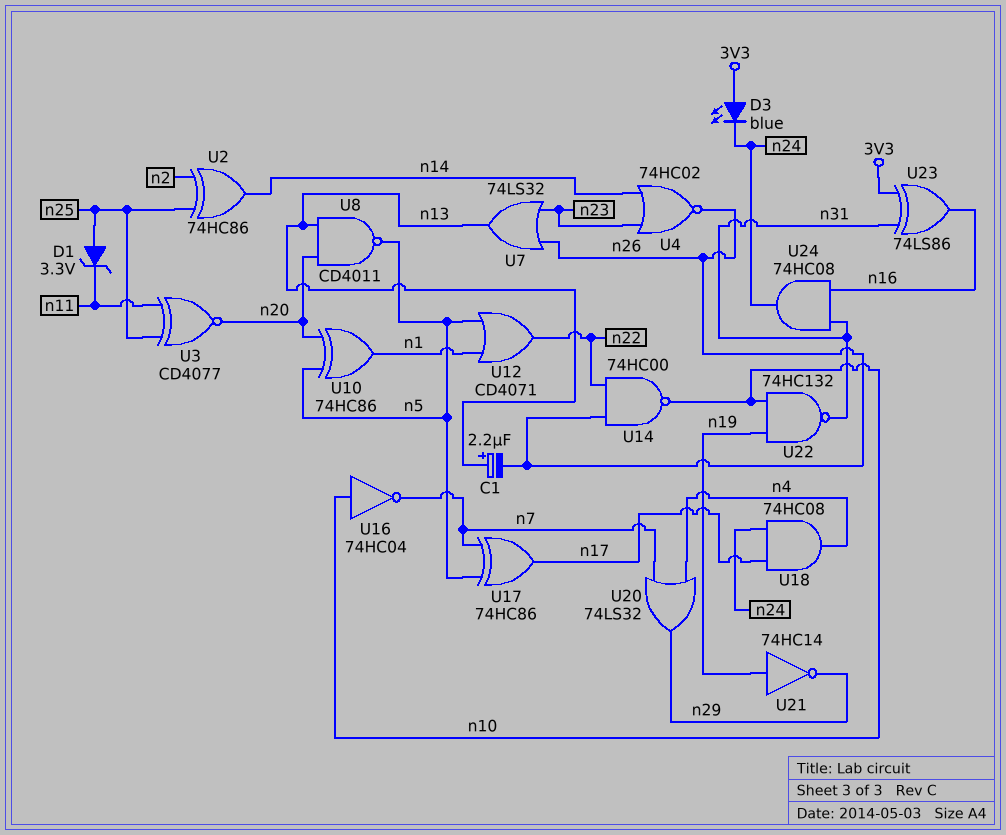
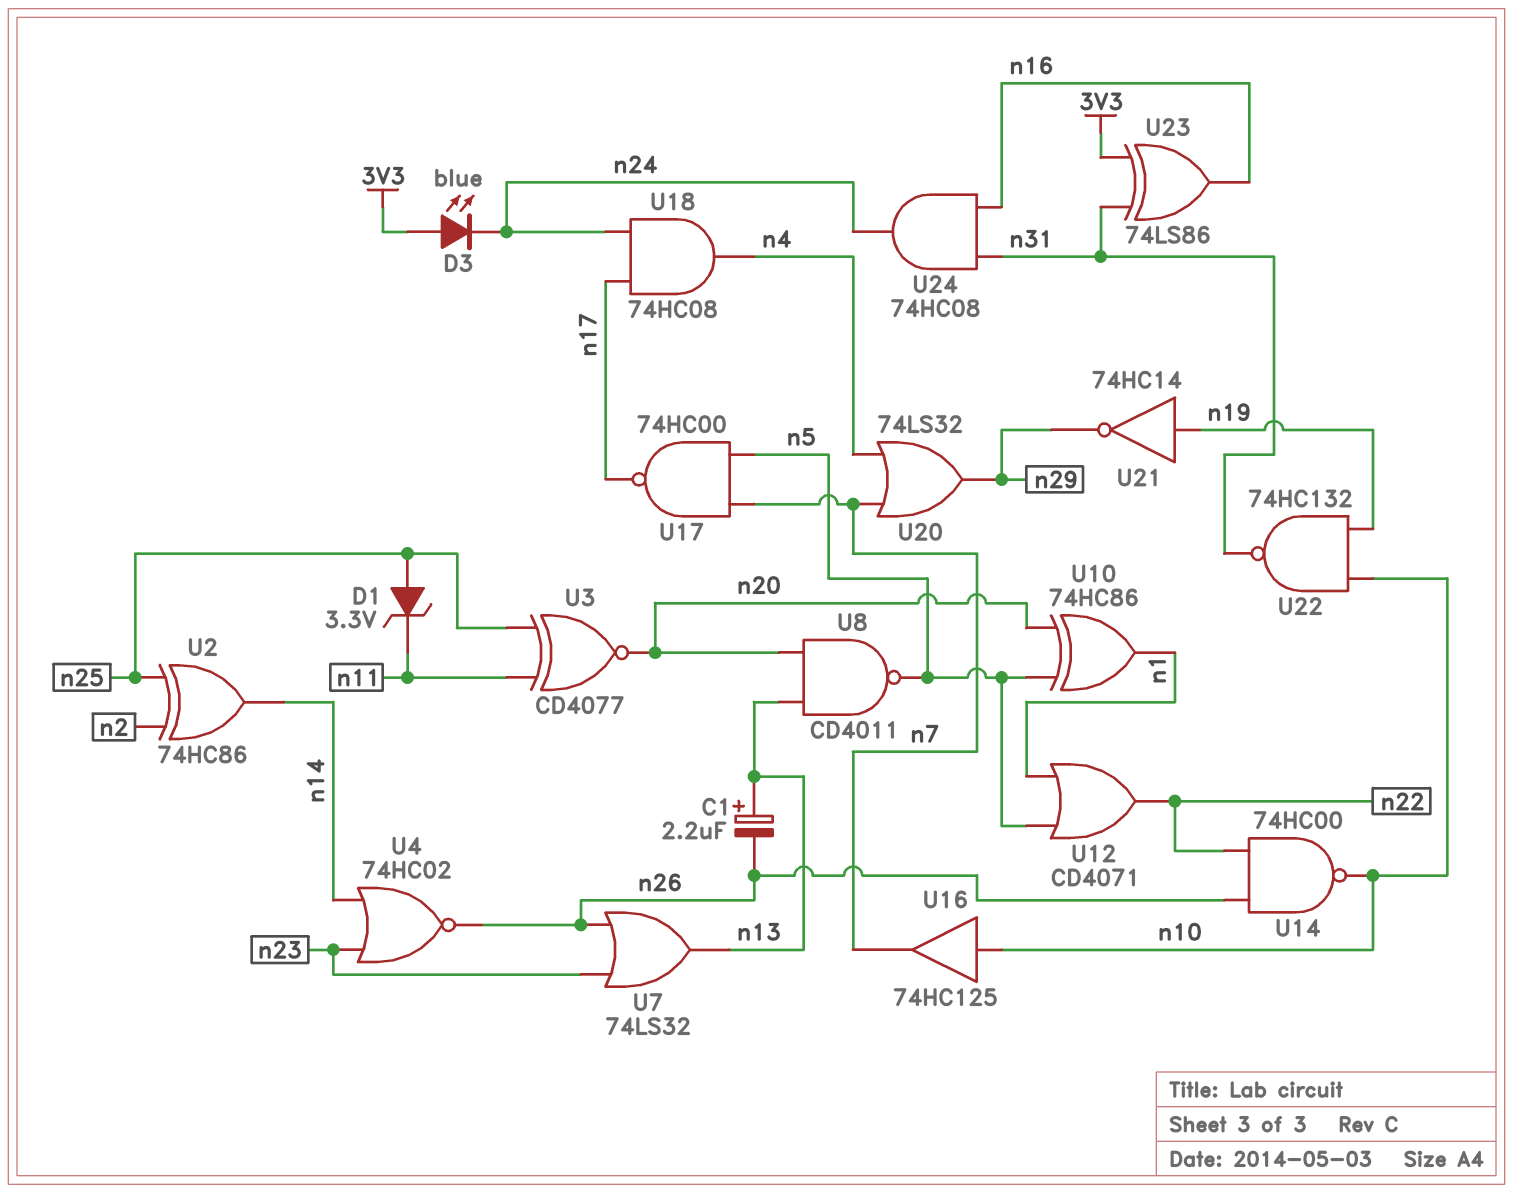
U16: NOT 74HC04 (in n10, out n7) -> buffer 74HC125 (in n10, out n7)
U17: XOR 74HC86 (in n5, in n7, out n17) -> NAND 74HC00 (in n5, in n7, out n17)

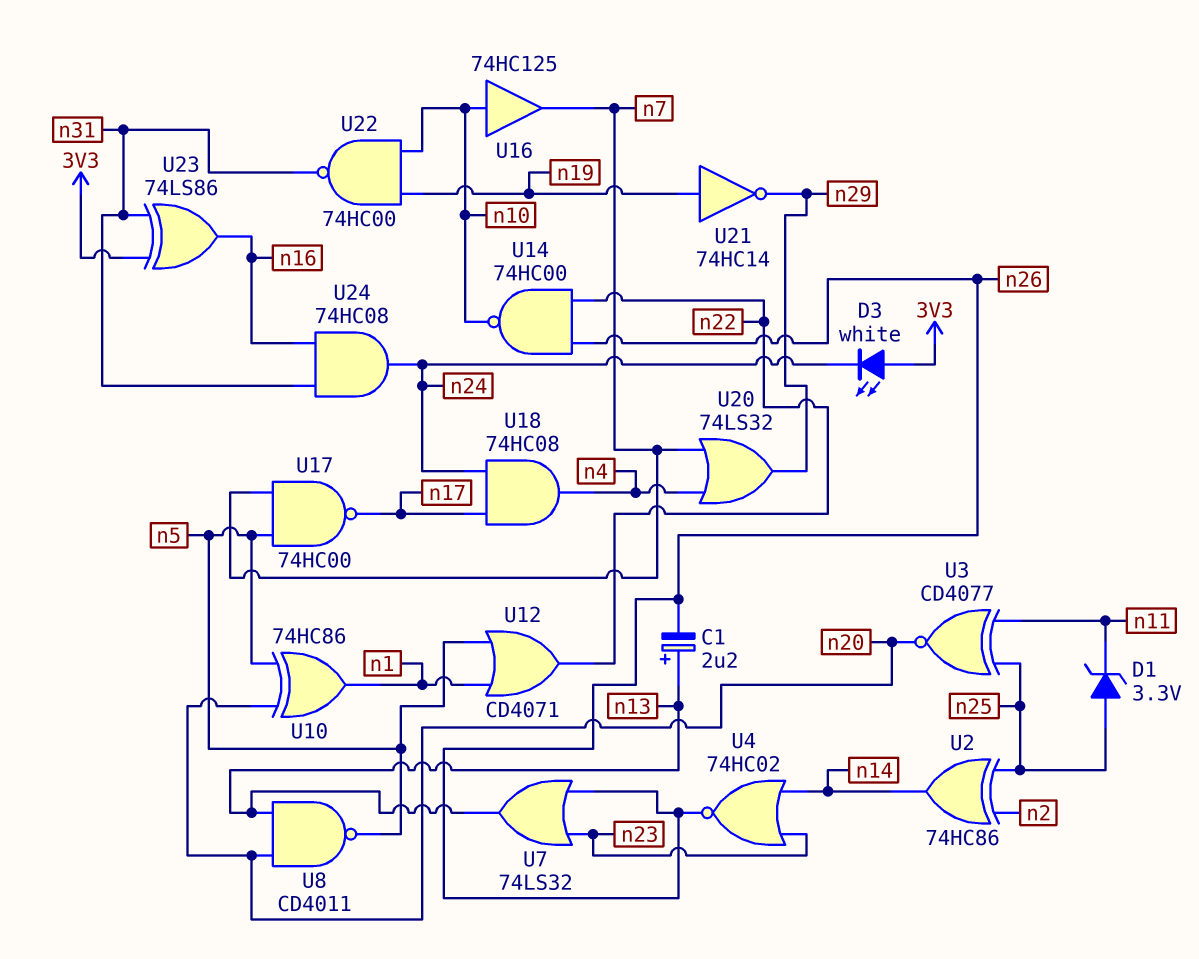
D3: LED blue (A 3V3, K n24) -> LED white (A 3V3, K n24)
U22: NAND 74HC132 (in n10, in n19, out n31) -> NAND 74HC00 (in n10, in n19, out n31)

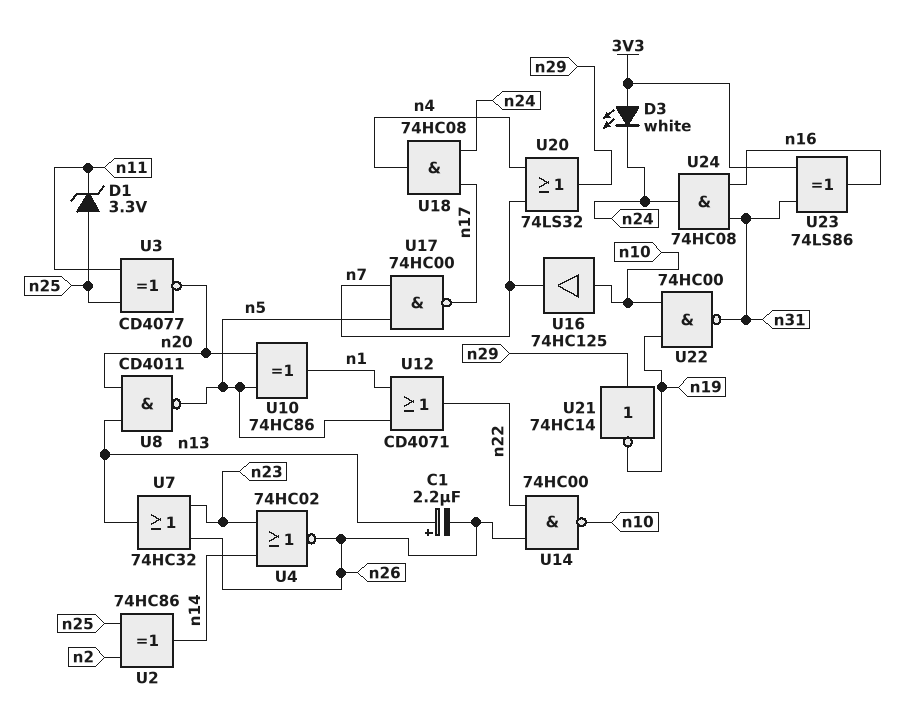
U7: OR 74LS32 (in n23, in n26, out n13) -> OR 74HC32 (in n23, in n26, out n13)
U21: NOT 74HC14 (in n19, out n29) -> NOT 74HC14 (in n29, out n19)

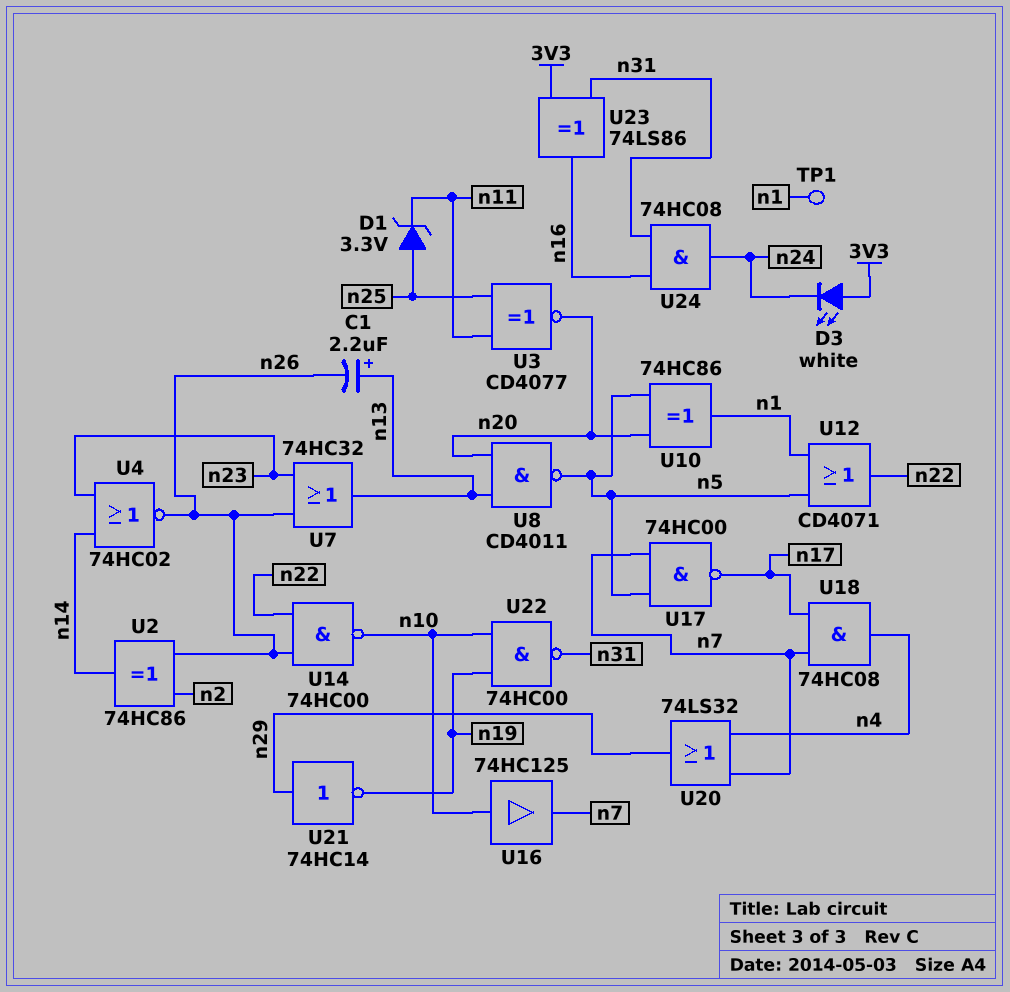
TP1: none -> test point (n1)
U2: XOR 74HC86 (in n2, in n25, out n14) -> XOR 74HC86 (in n2, in n26, out n14)
U18: AND 74HC08 (in n17, in n24, out n4) -> AND 74HC08 (in n7, in n17, out n4)

